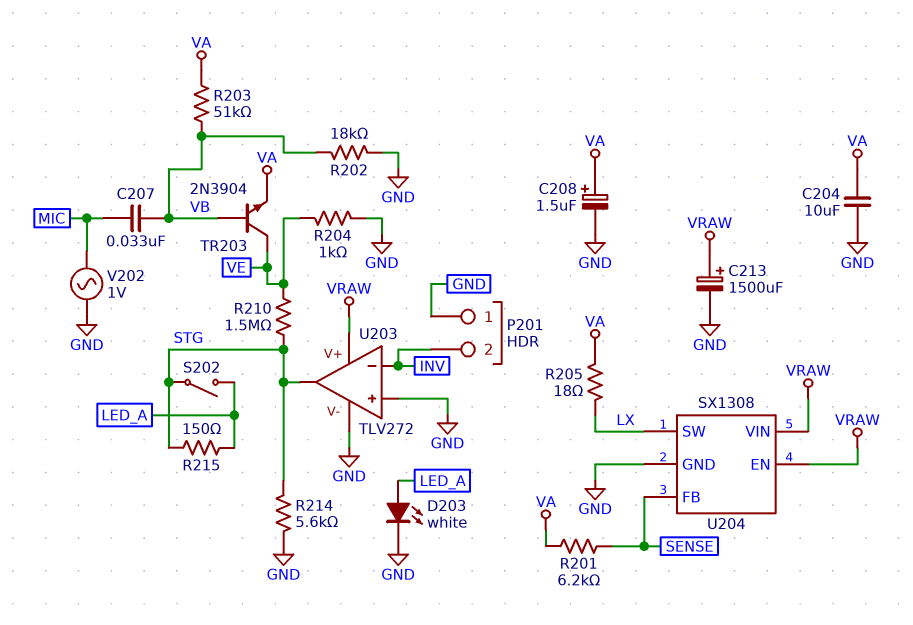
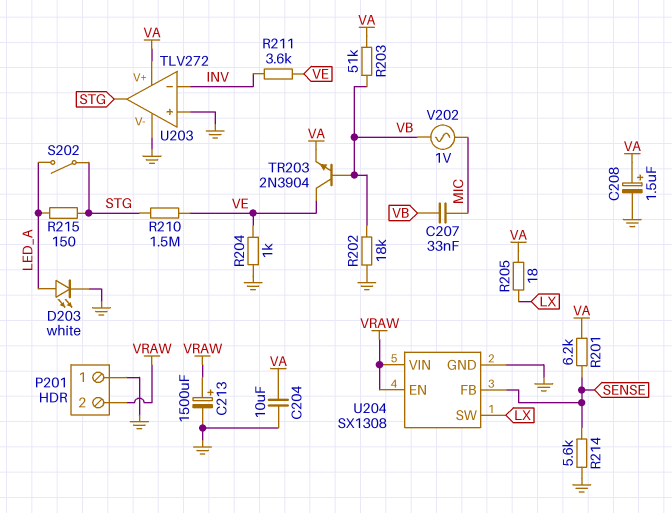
P201 pin 2: INV -> VRAW
R211: none -> 3.6k (INV, VE)
R214: 5.6k (GND, STG) -> 5.6k (GND, SENSE)
U203 pin V+: VRAW -> VA
V202: AC 1V (GND, MIC) -> AC 1V (MIC, VB)

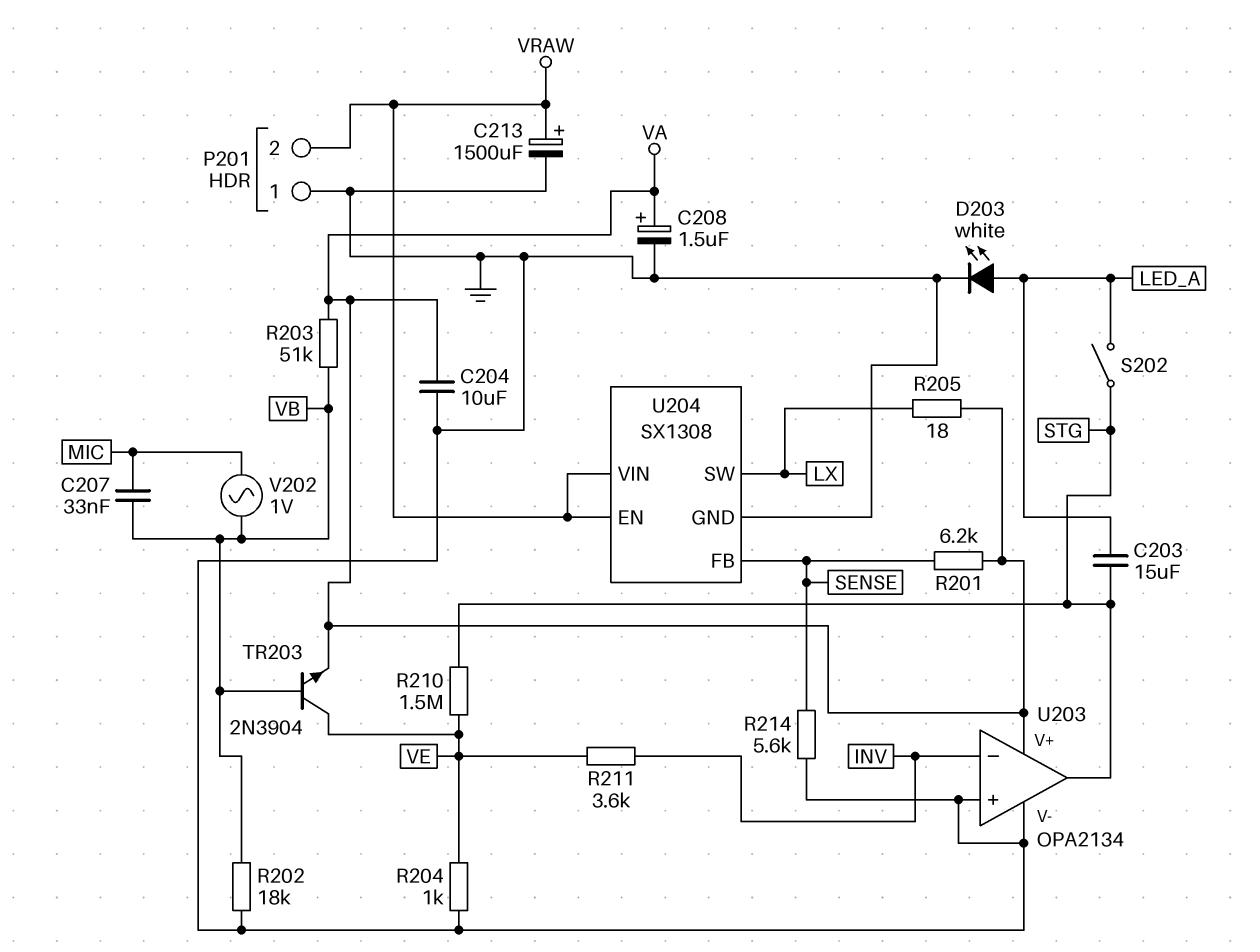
C203: none -> 15uF (LED_A, STG)
R215: 150 (LED_A, STG) -> none
U203: TLV272 -> OPA2134

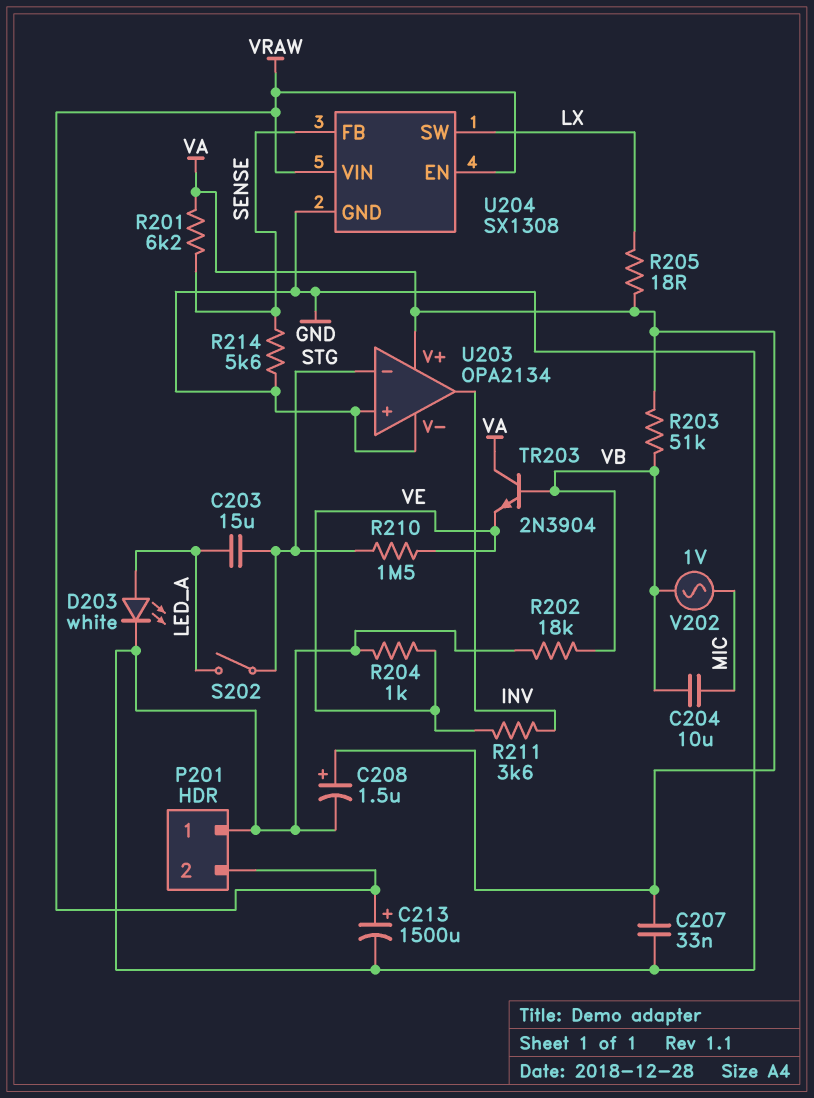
C204: 10uF (GND, VA) -> 10uF (MIC, VB)
C207: 33nF (MIC, VB) -> 33nF (GND, VA)
TR203: NPN 2N3904 (B VB, C VE, E VA) -> NPN 2N3904 (B VB, C VA, E VE)
U203 pin in-: INV -> STG
U203 pin out: STG -> INV

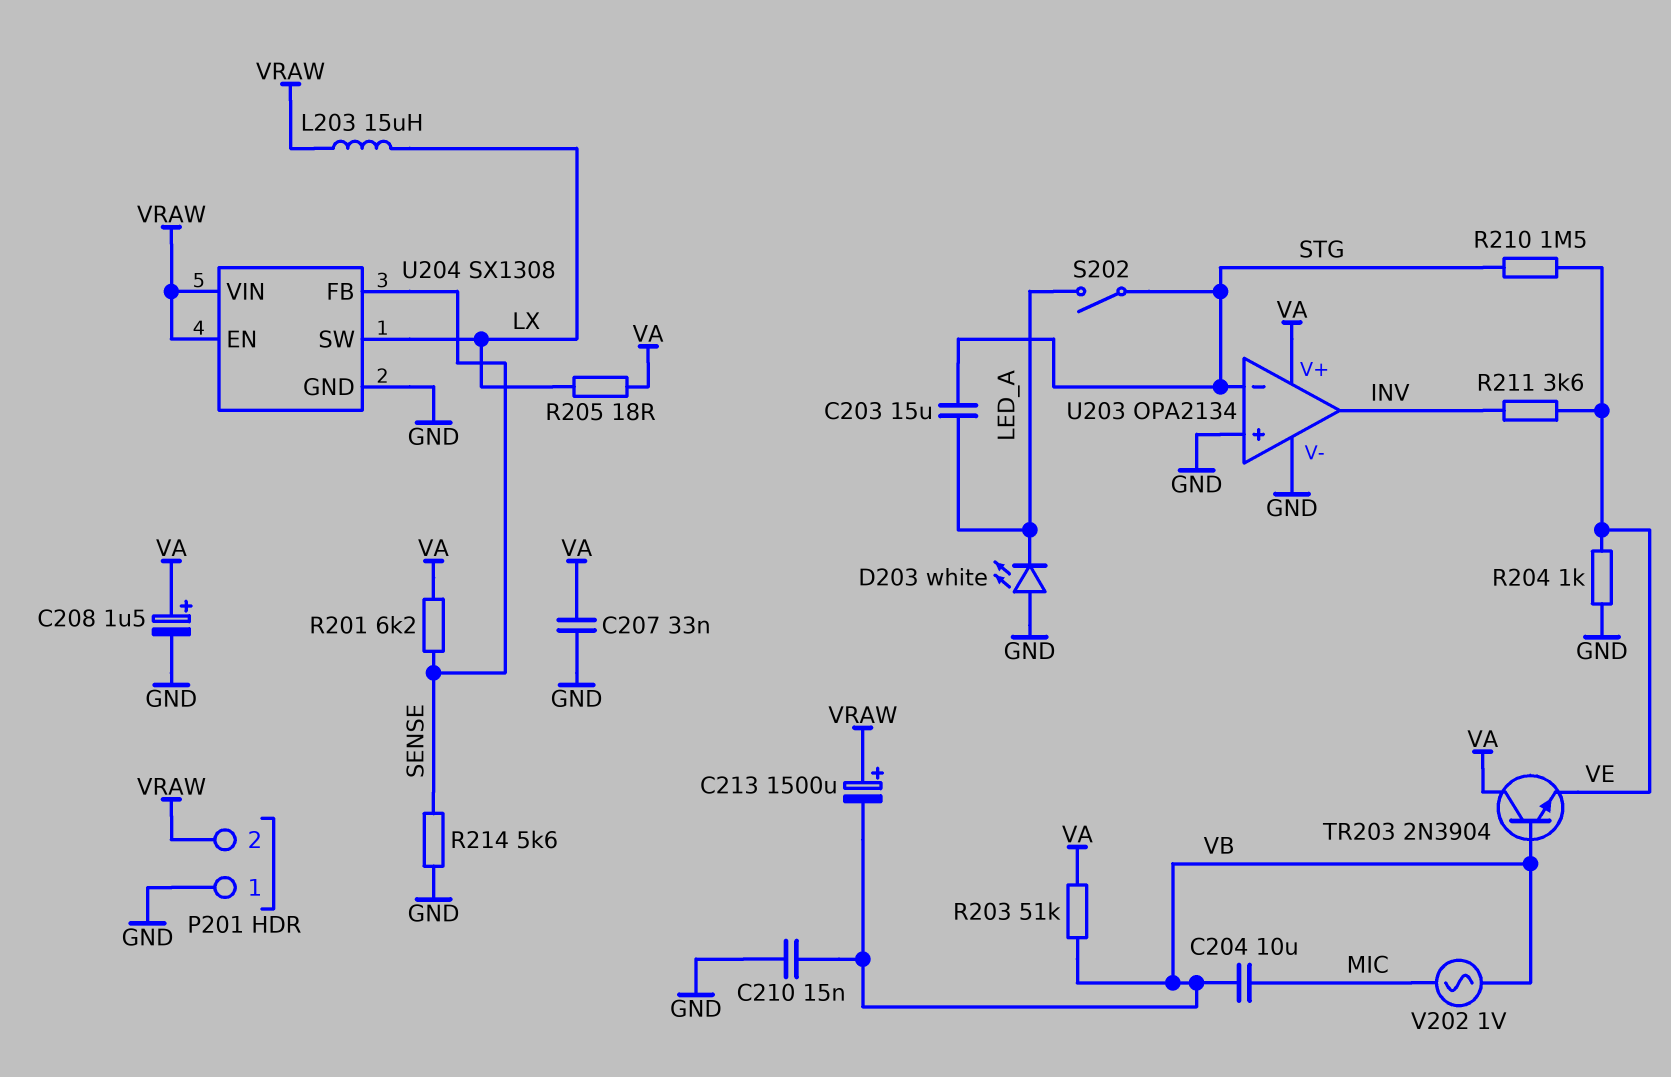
C210: none -> 15nF (GND, VB)
C213: 1500uF (plus VRAW, minus GND) -> 1500uF (plus VRAW, minus VB)
D203: LED white (A LED_A, K GND) -> LED white (A GND, K LED_A)
L203: none -> 15uH (LX, VRAW)
R202: 18k (GND, VB) -> none

